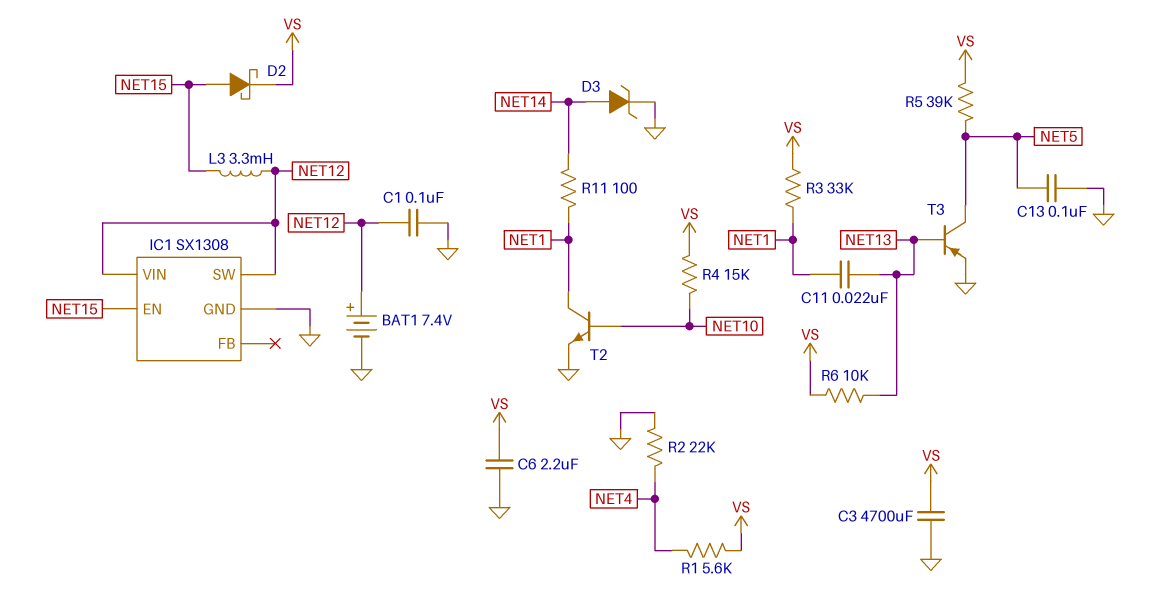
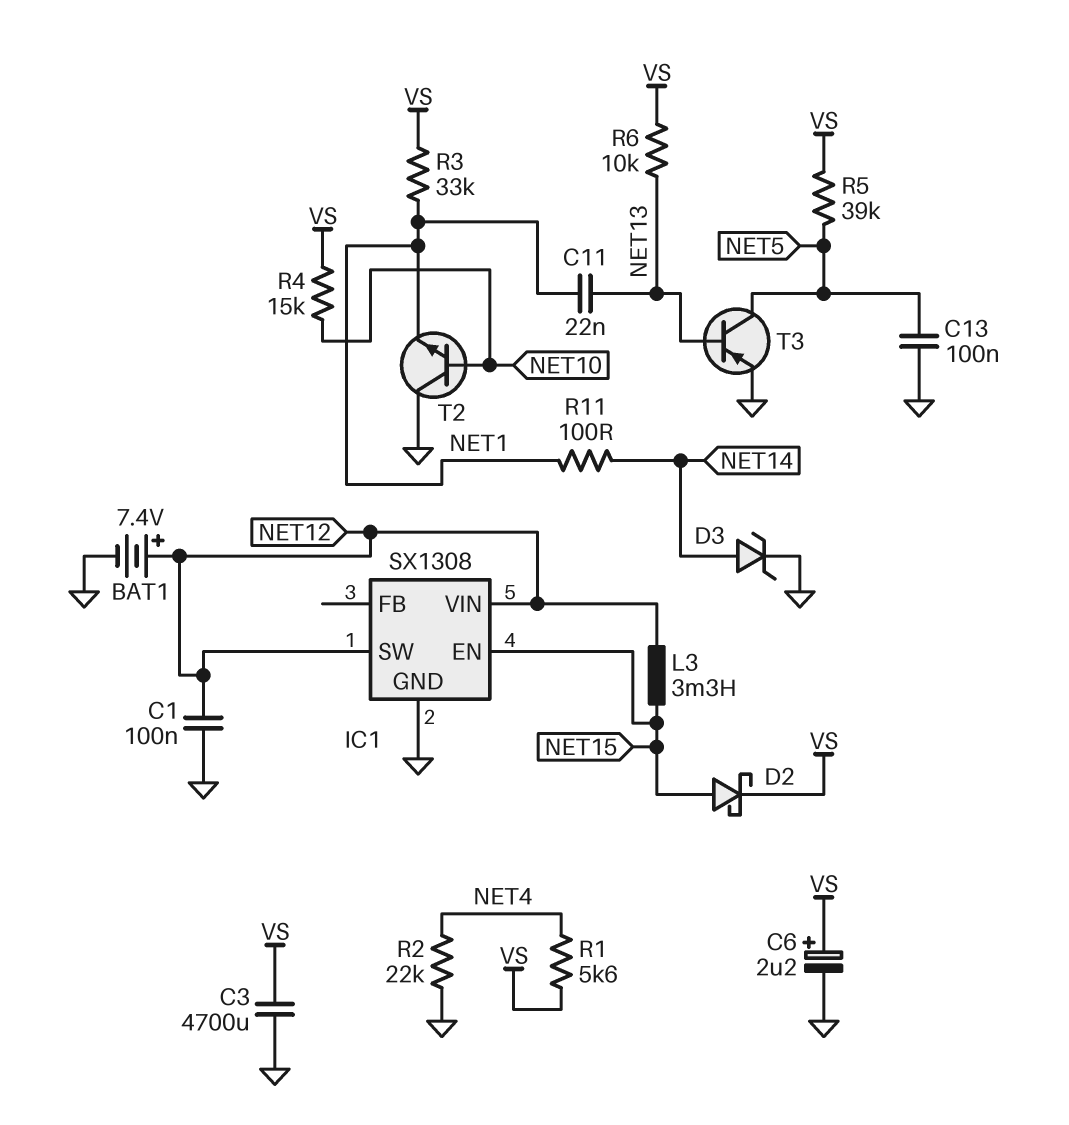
C6: 2.2uF (GND, VS) -> 2.2uF (plus VS, minus GND)
T2: NPN (B NET10, C NET1, E GND) -> NPN (B NET10, C GND, E NET1)

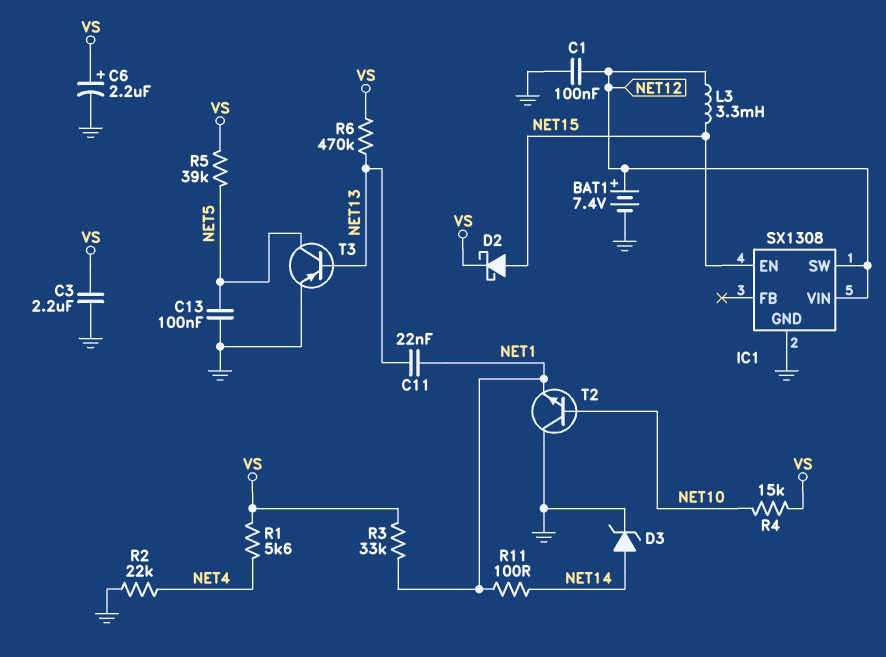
C3: 4700uF (GND, VS) -> 2.2uF (GND, VS)
R6: 10k (NET13, VS) -> 470k (NET13, VS)

